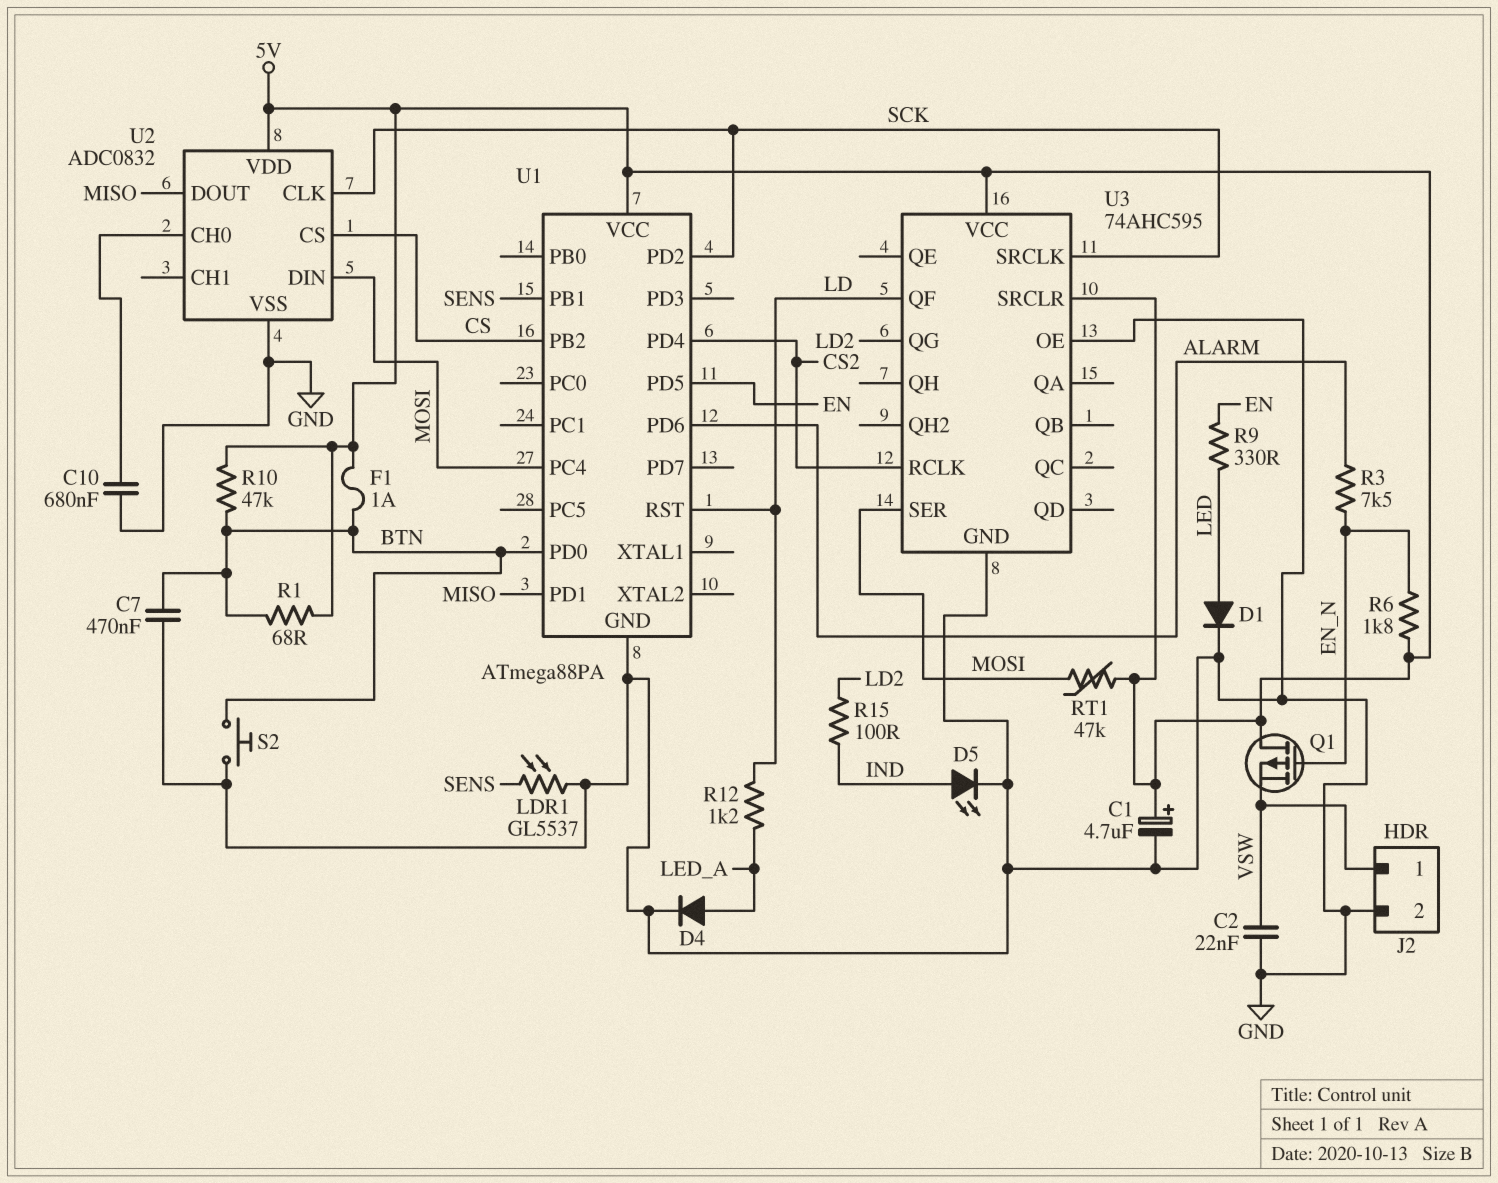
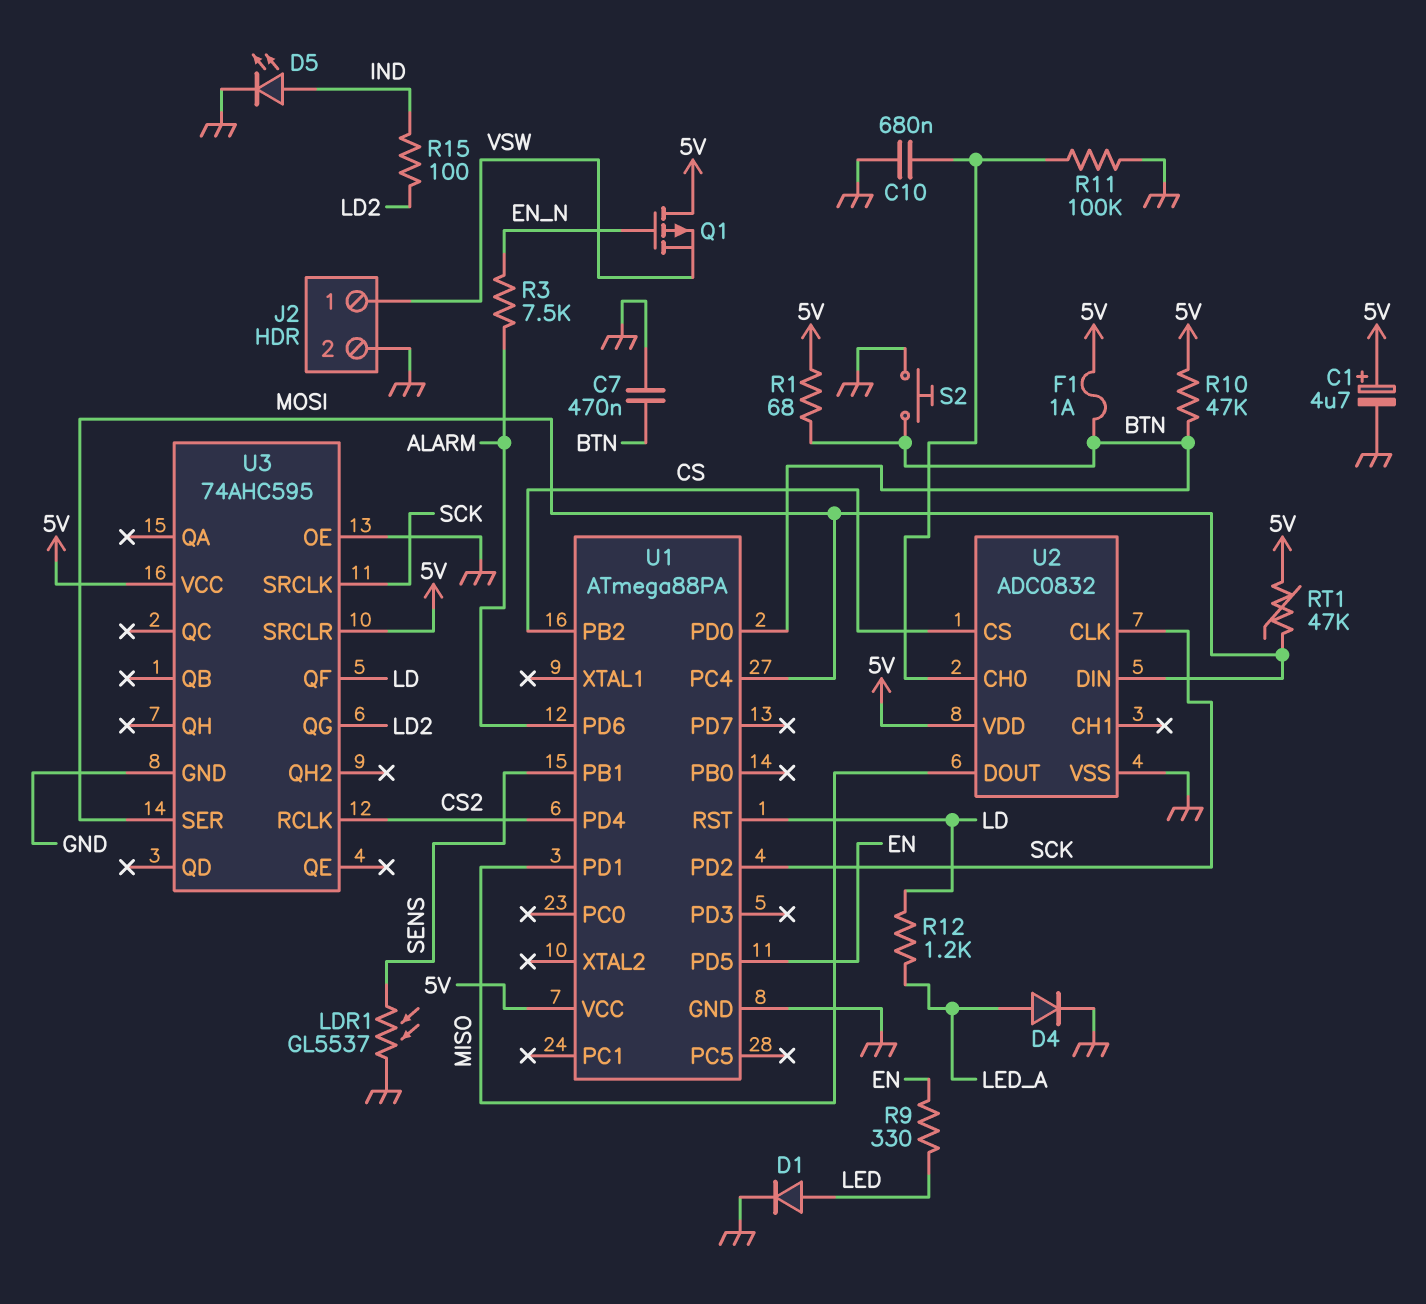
C2: 22nF (GND, VSW) -> none
R6: 1.8k (5V, EN_N) -> none
R11: none -> 100k (GND, U2/CH0)

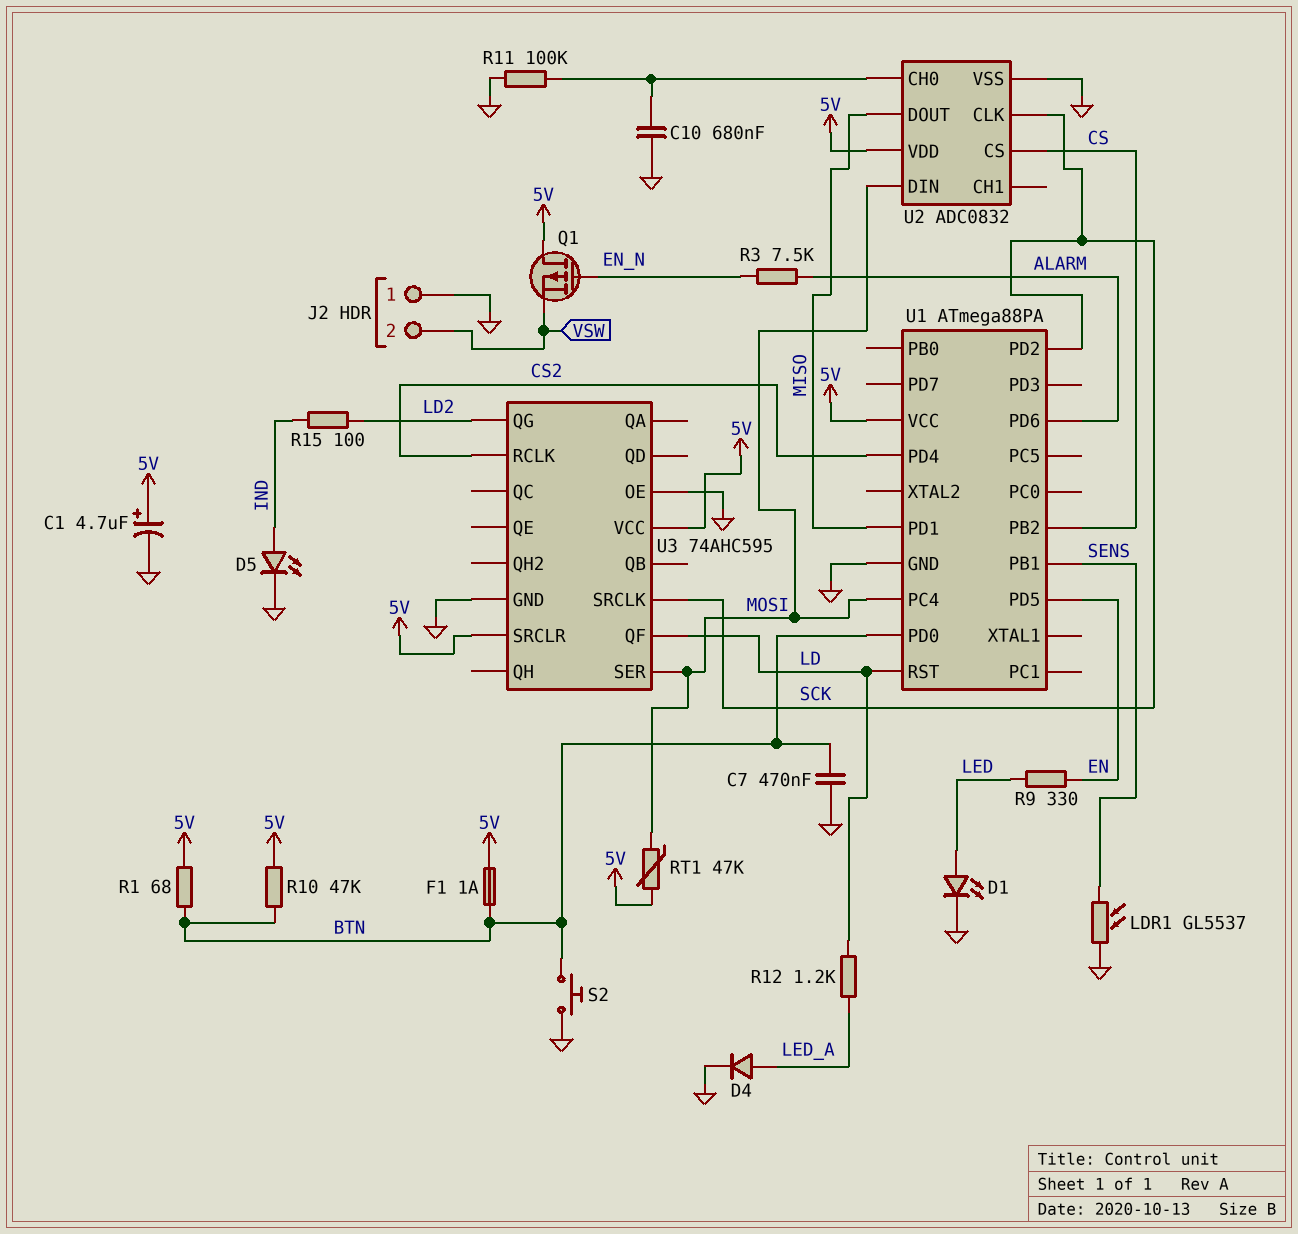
D1: diode (A LED, K GND) -> LED (A LED, K GND)
J2 pin 1: VSW -> GND
J2 pin 2: GND -> VSW

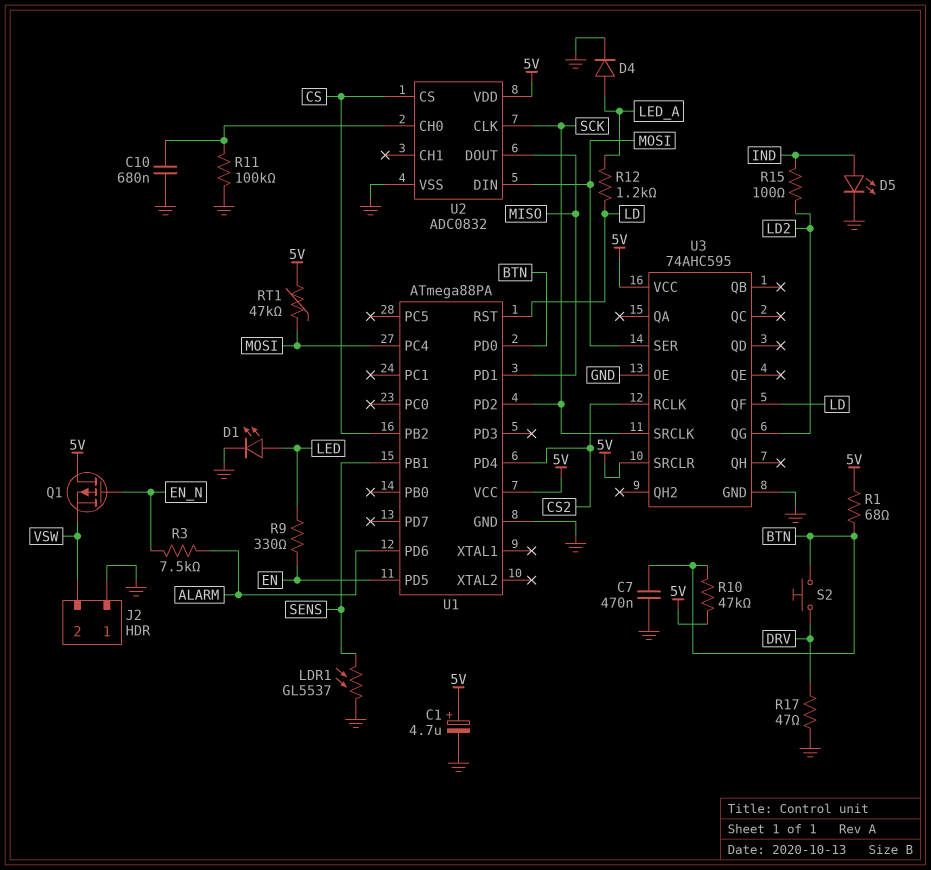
F1: 1A (5V, BTN) -> none
R17: none -> 47 (DRV, GND)
S2: button (BTN, GND) -> button (BTN, DRV)

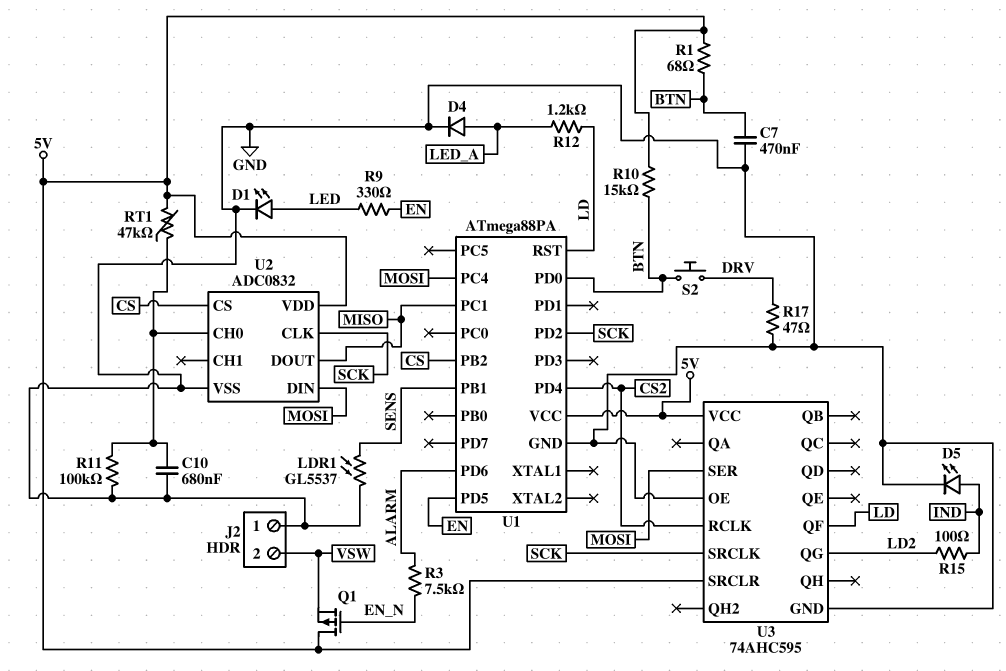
C1: 4.7uF (plus 5V, minus GND) -> none
R10: 47k (5V, BTN) -> 15k (5V, BTN)
RT1: 47k (5V, MOSI) -> 47k (5V, U2/CH0)
U1 pin PC1: none -> MISO
U1 pin PD1: MISO -> none

